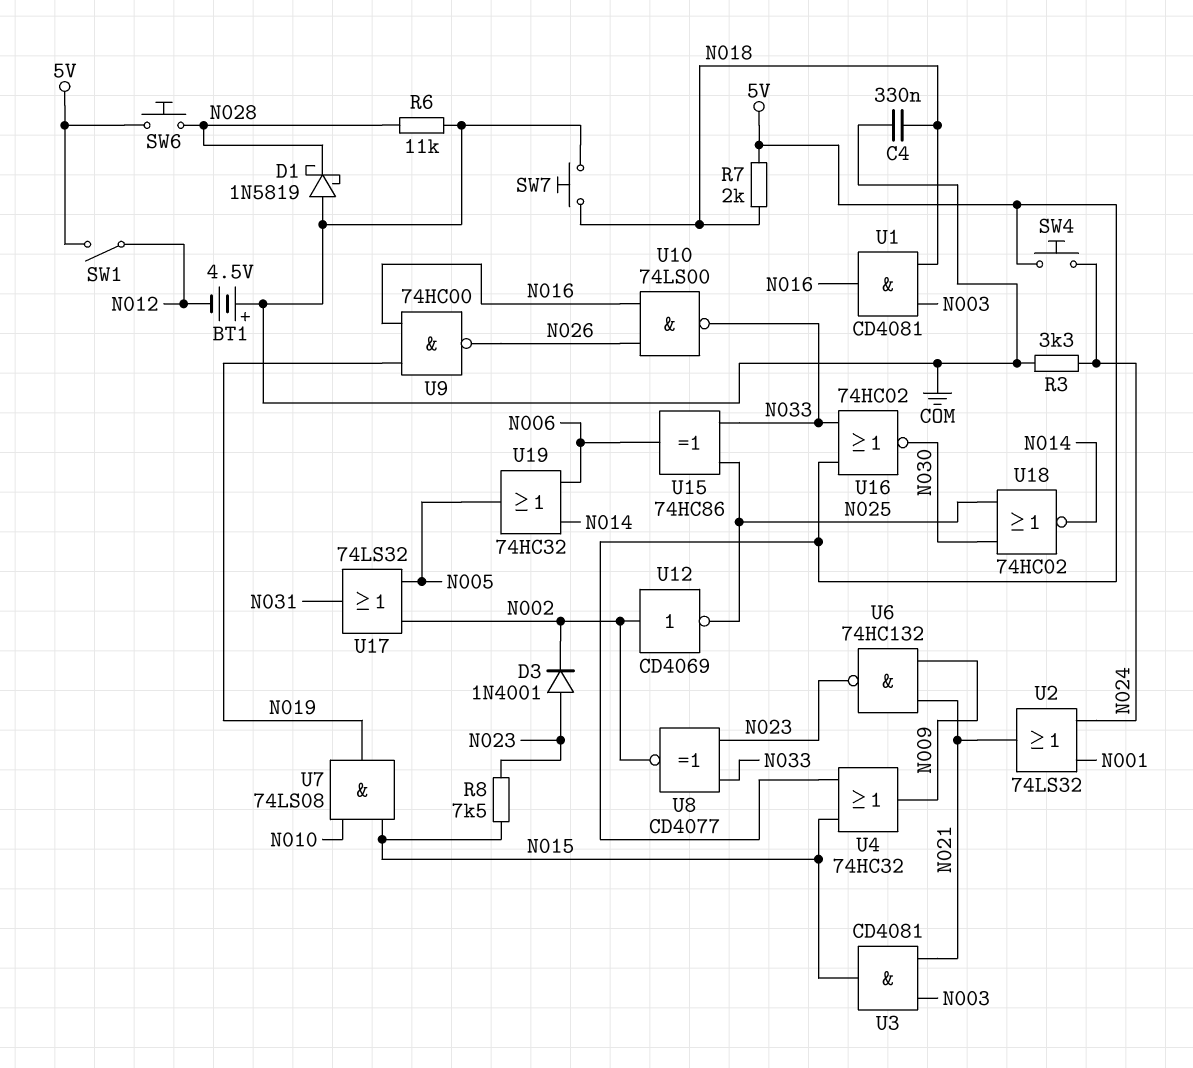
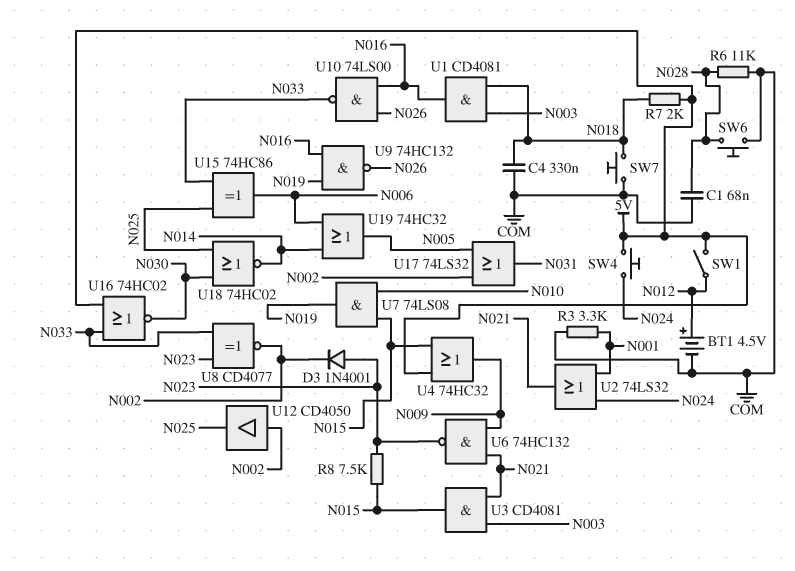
BT1: 4.5V (plus COM, minus N012) -> 4.5V (plus N012, minus COM)
C1: none -> 68nF (COM, N028)
D1: schottky 1N5819 (A COM, K N028) -> none
R3: 3.3k (COM, N024) -> 3.3k (COM, N001)
SW6: button (5V, N028) -> button (COM, N028)
U9: NAND 74HC00 (in N016, in N019, out N026) -> NAND 74HC132 (in N016, in N019, out N026)
U12: NOT CD4069 (in N002, out N025) -> buffer CD4050 (in N002, out N025)

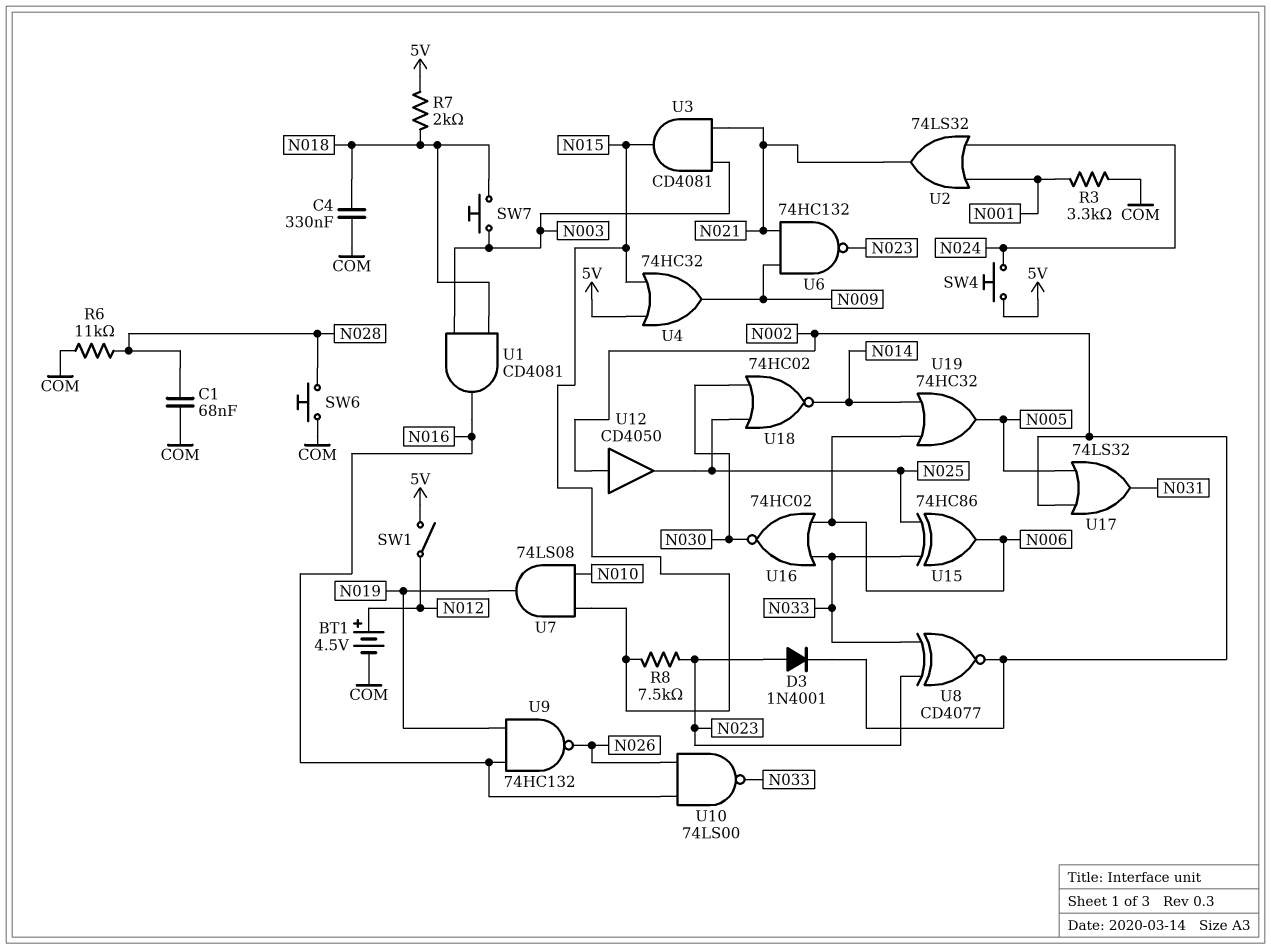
SW7: button (COM, N018) -> button (N003, N018)
U16: NOR 74HC02 (in 5V, in N033, out N030) -> NOR 74HC02 (in N006, in N033, out N030)

